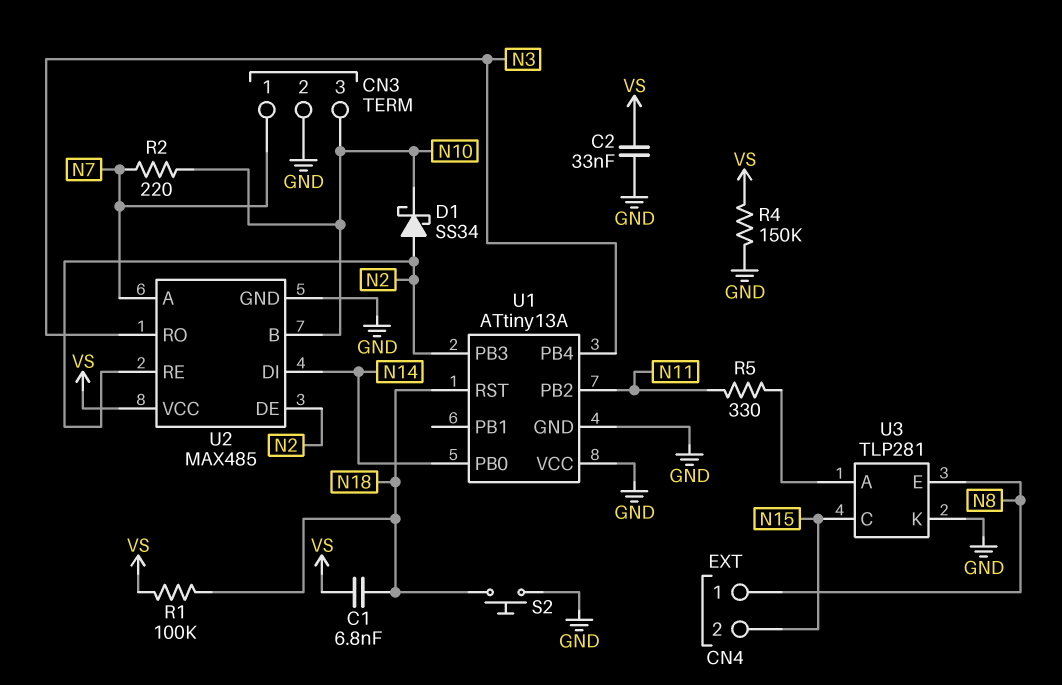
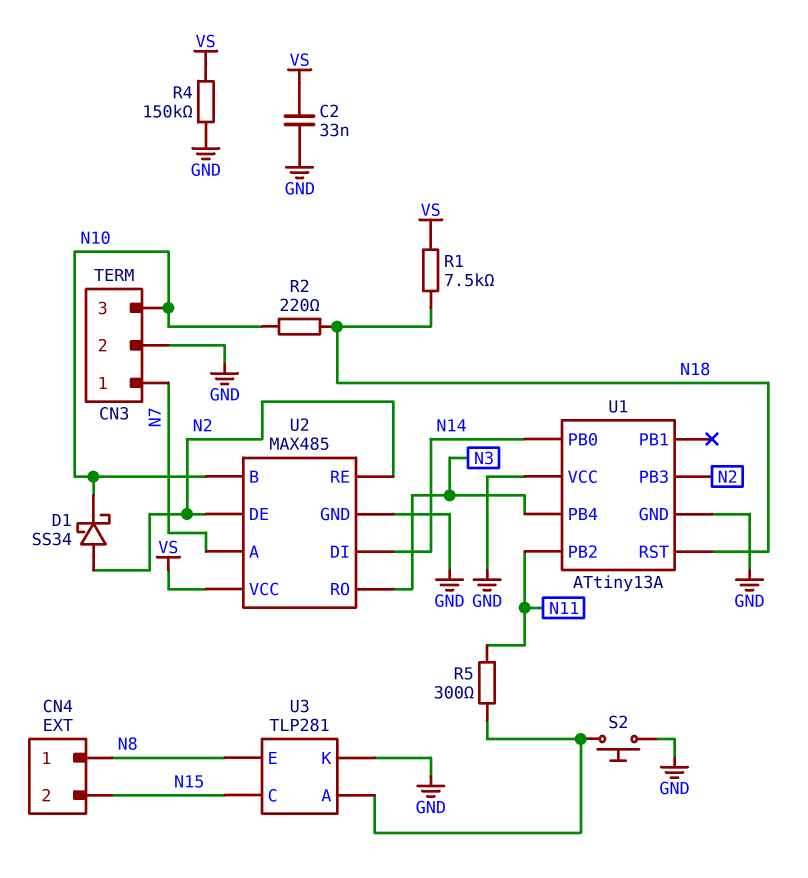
C1: 6.8nF (N18, VS) -> none
R1: 100k (N18, VS) -> 7.5k (N18, VS)
R2: 220 (N7, N10) -> 220 (N10, N18)
R5: 330 (N11, U3/A) -> 300 (N11, U3/A)
S2: button (GND, N18) -> button (GND, U3/A)

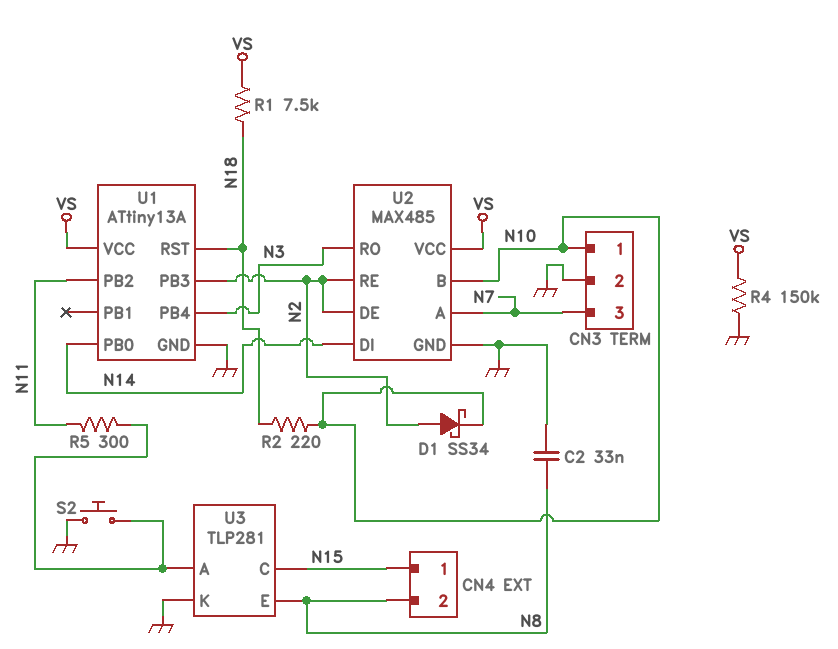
C2: 33nF (GND, VS) -> 33nF (GND, N8)
CN3 pin 1: N7 -> N10
CN3 pin 3: N10 -> N7
CN4 pin 1: N8 -> N15
CN4 pin 2: N15 -> N8
U1 pin VCC: GND -> VS

